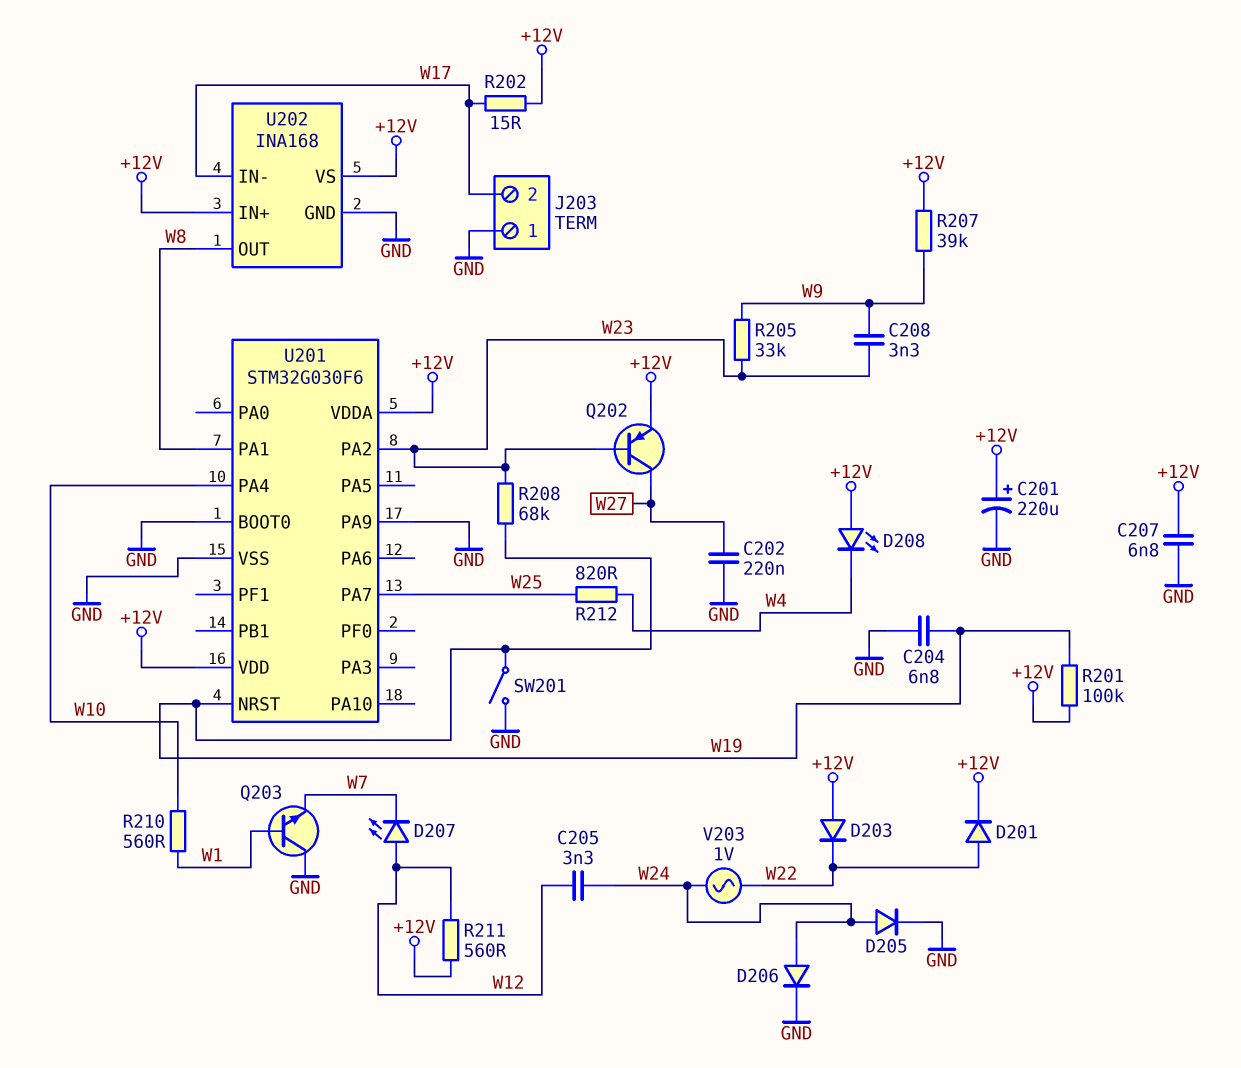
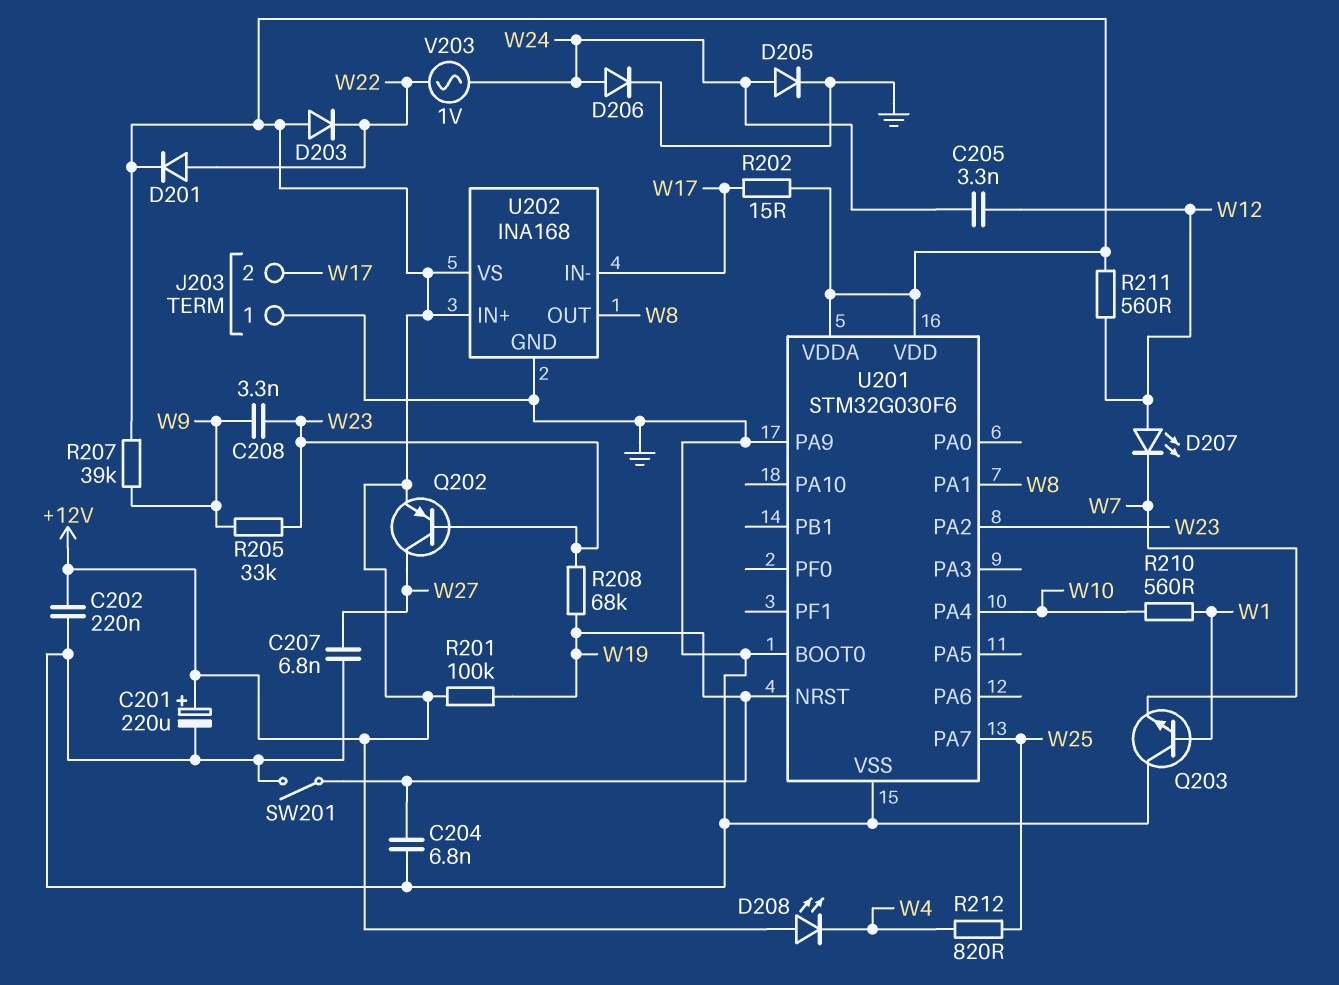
C202: 220nF (GND, W27) -> 220nF (+12V, GND)
C207: 6.8nF (+12V, GND) -> 6.8nF (GND, W27)

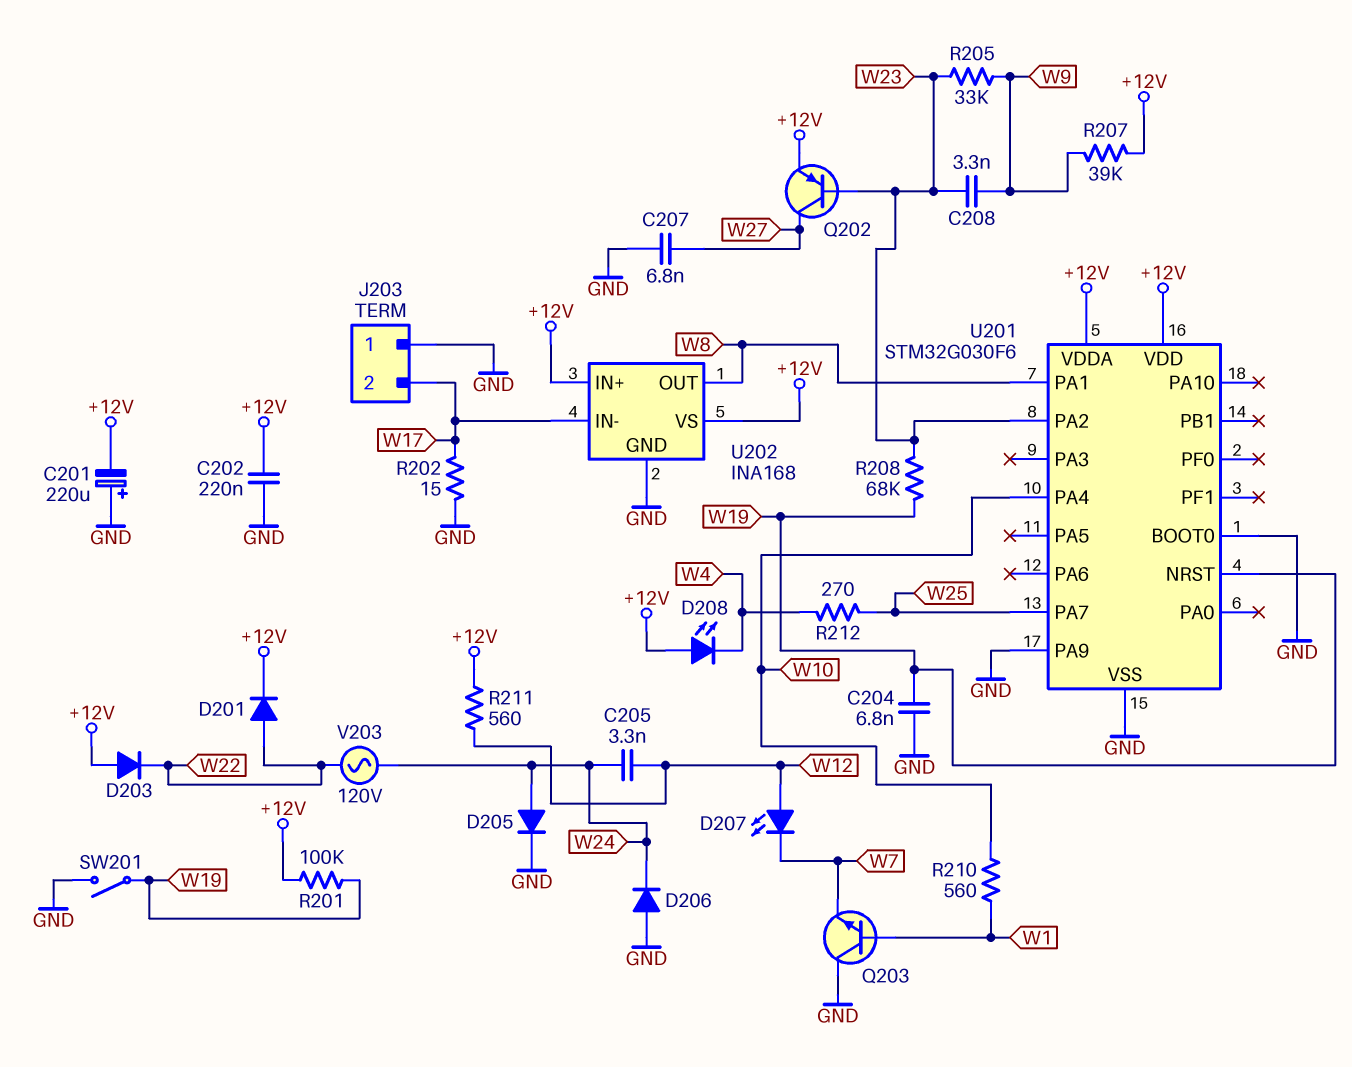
C201: 220uF (plus +12V, minus GND) -> 220uF (plus GND, minus +12V)
D206: diode (A W24, K GND) -> diode (A GND, K W24)
R202: 15 (+12V, W17) -> 15 (GND, W17)
R212: 820 (W4, W25) -> 270 (W4, W25)
V203: AC 1V (W22, W24) -> AC 120V (W22, W24)

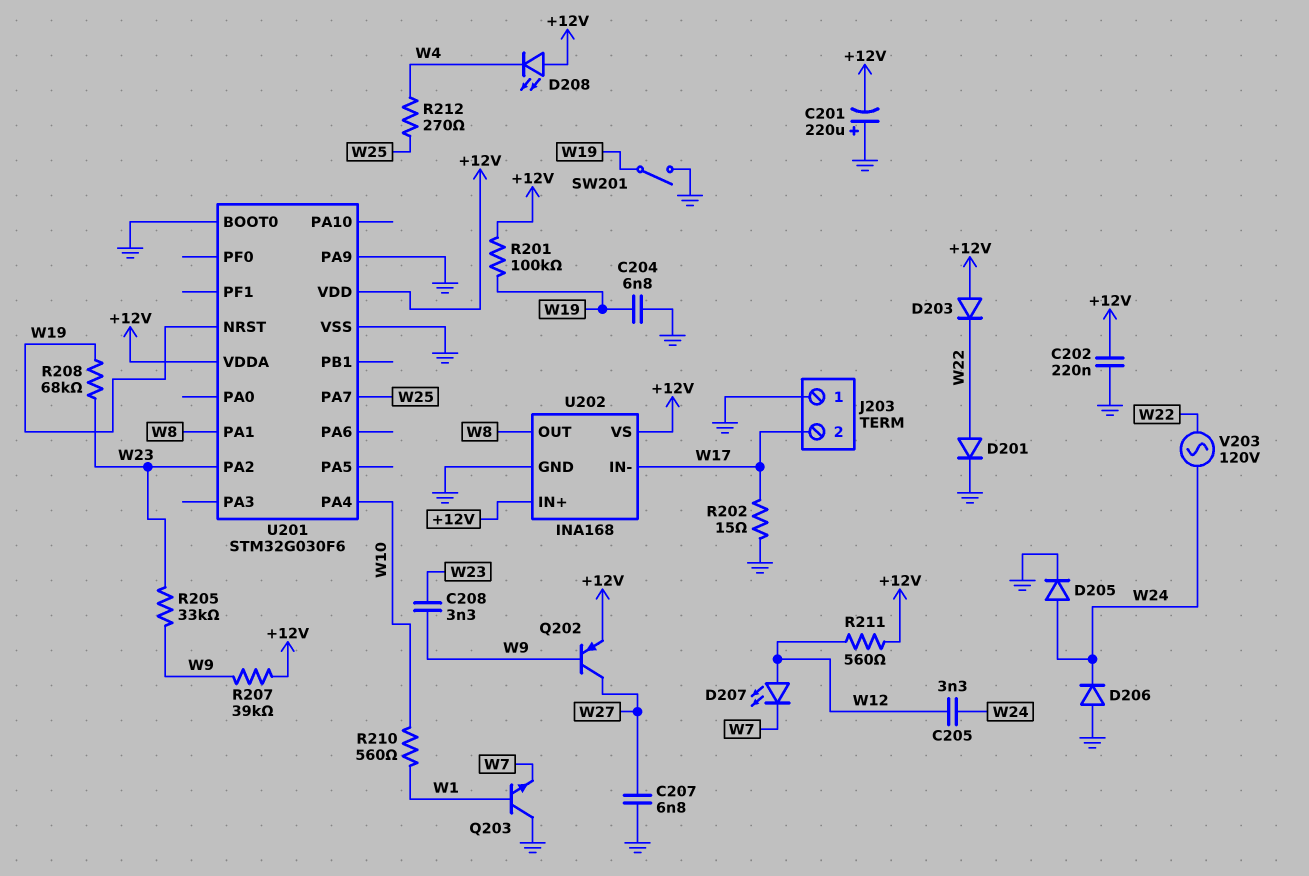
D201: diode (A W22, K +12V) -> diode (A W22, K GND)
Q202: PNP (B W23, C W27, E +12V) -> PNP (B W9, C W27, E +12V)

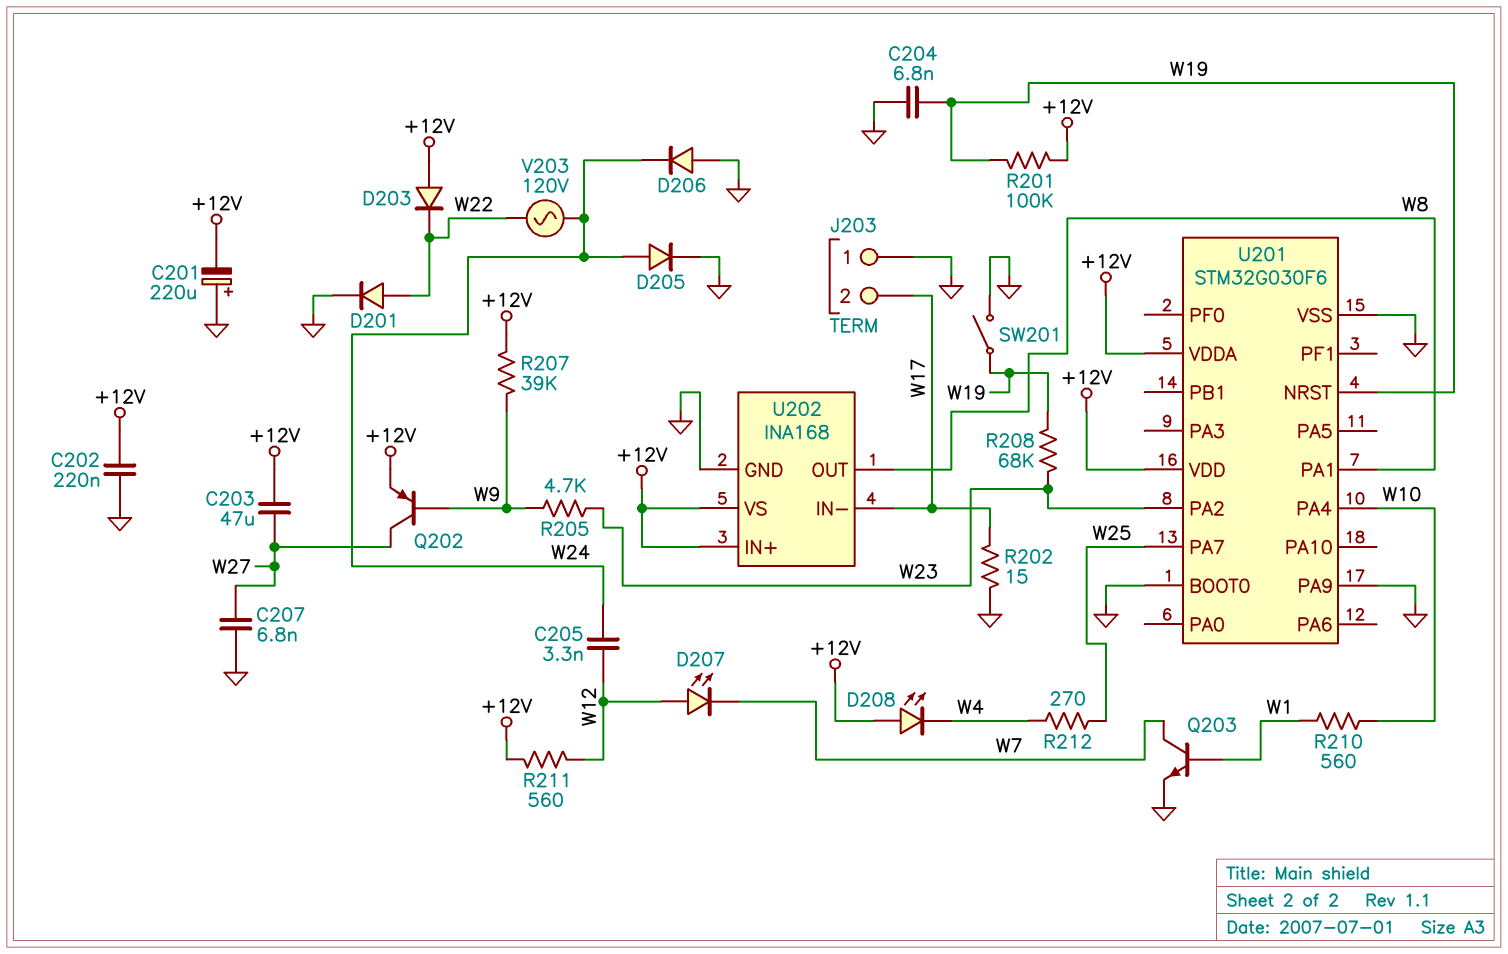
C203: none -> 47uF (+12V, W27)
C208: 3.3nF (W9, W23) -> none
Q203: NPN (B W1, C GND, E W7) -> NPN (B W1, C W7, E GND)
R205: 33k (W9, W23) -> 4.7k (W9, W23)

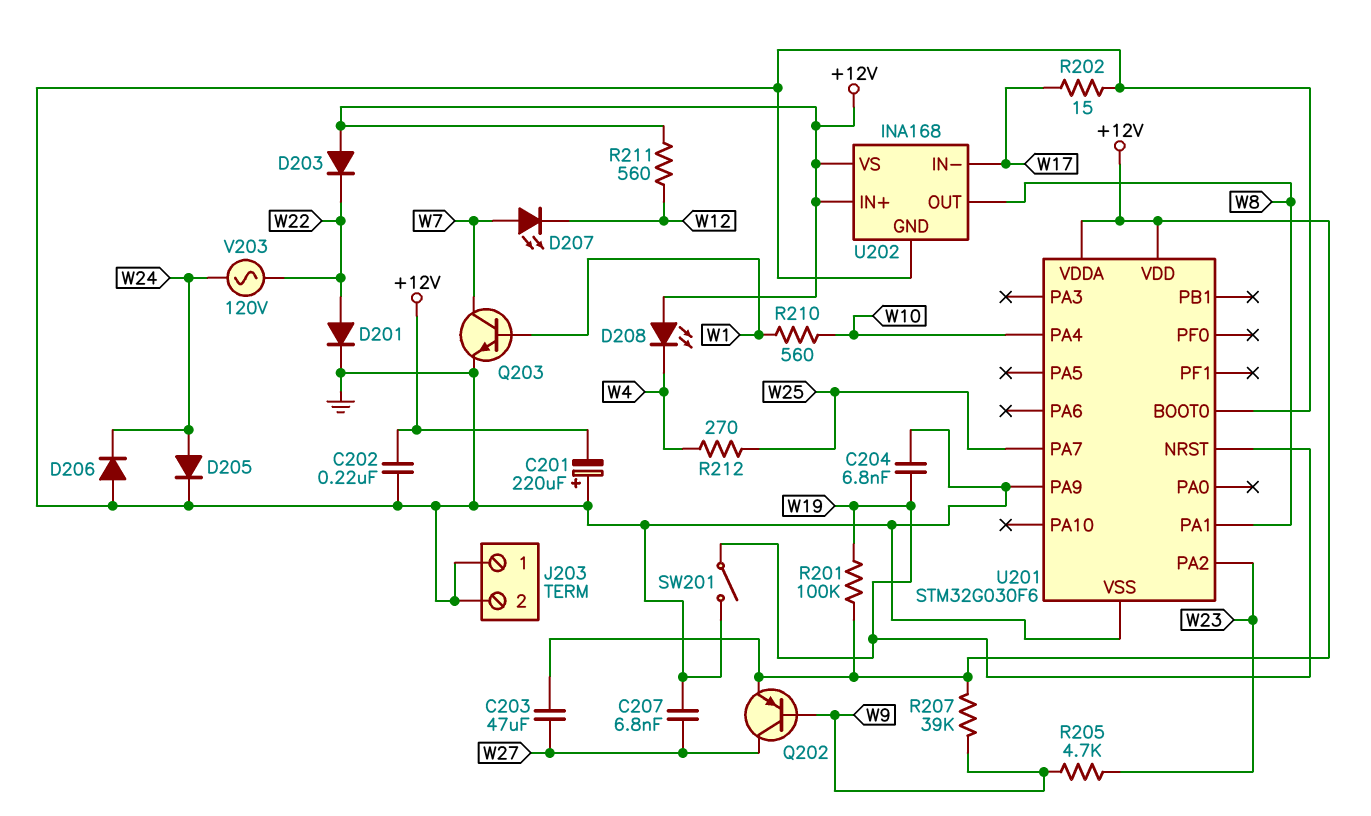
C205: 3.3nF (W12, W24) -> none
D207: LED (A W12, K W7) -> LED (A W7, K W12)
J203 pin 2: W17 -> GND
R208: 68k (W19, W23) -> none

